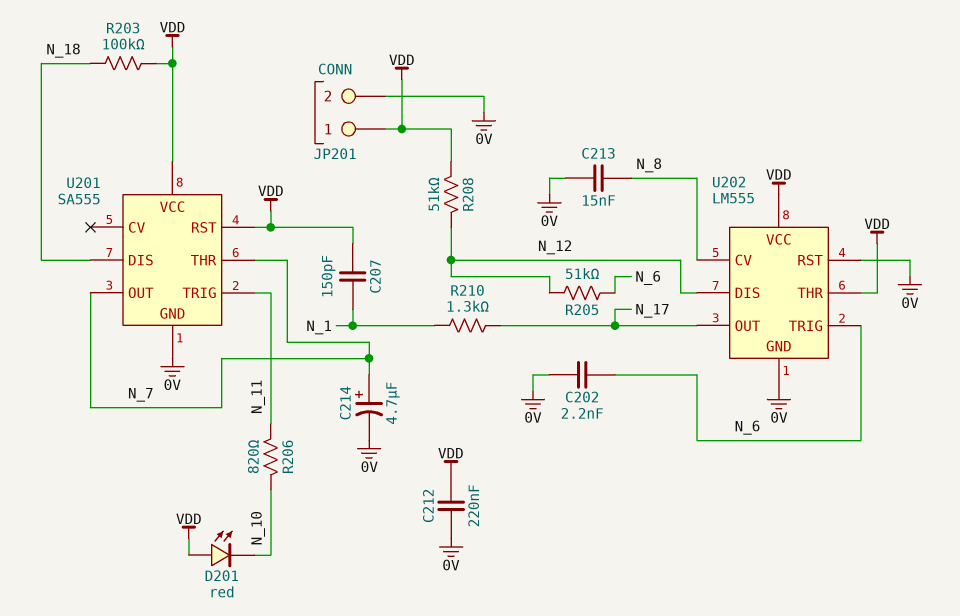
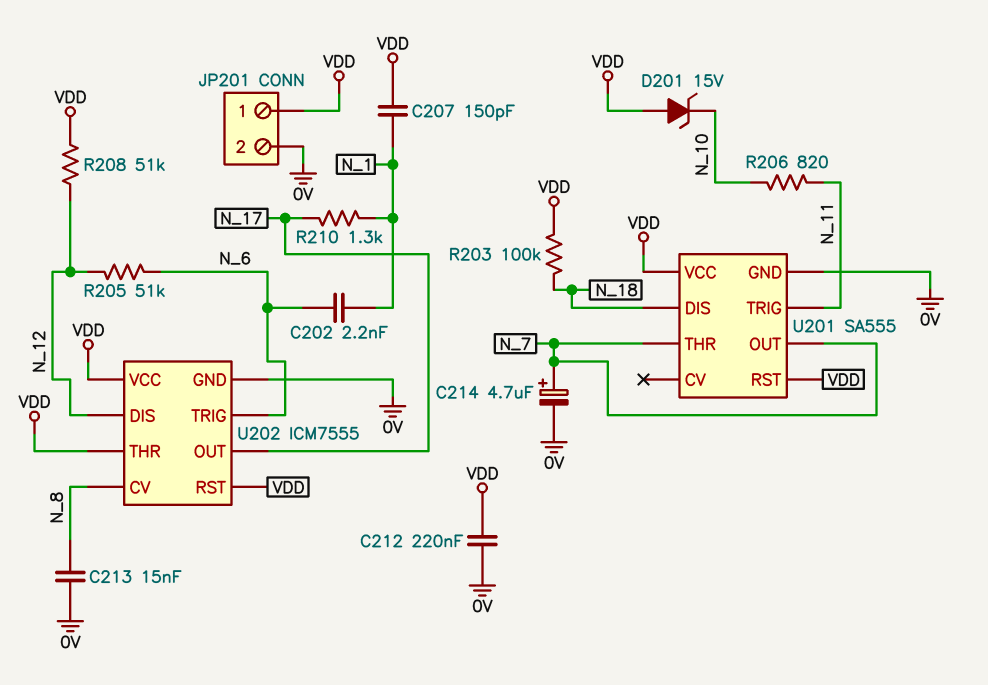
C202: 2.2nF (0V, N_6) -> 2.2nF (N_1, N_6)
D201: LED red (A VDD, K N_10) -> zener 15V (A VDD, K N_10)
U202: LM555 -> ICM7555
U202 pin RST: 0V -> VDD

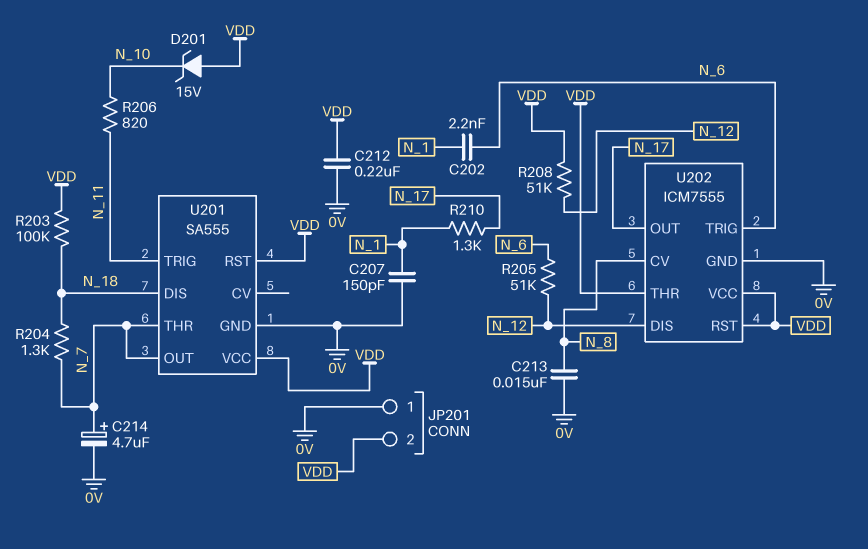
C207: 150pF (N_1, VDD) -> 150pF (0V, N_1)
JP201 pin 1: VDD -> 0V
JP201 pin 2: 0V -> VDD
R204: none -> 1.3k (N_7, N_18)

